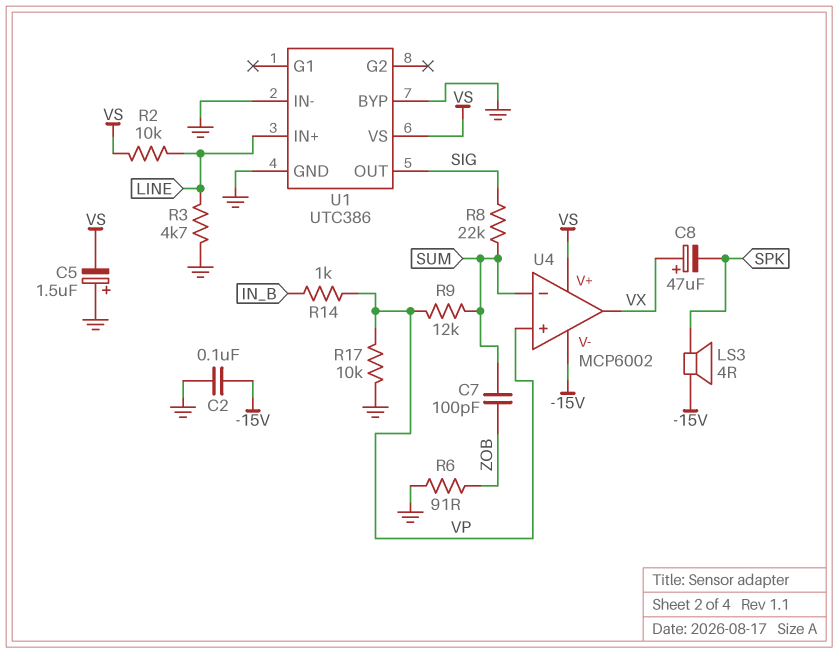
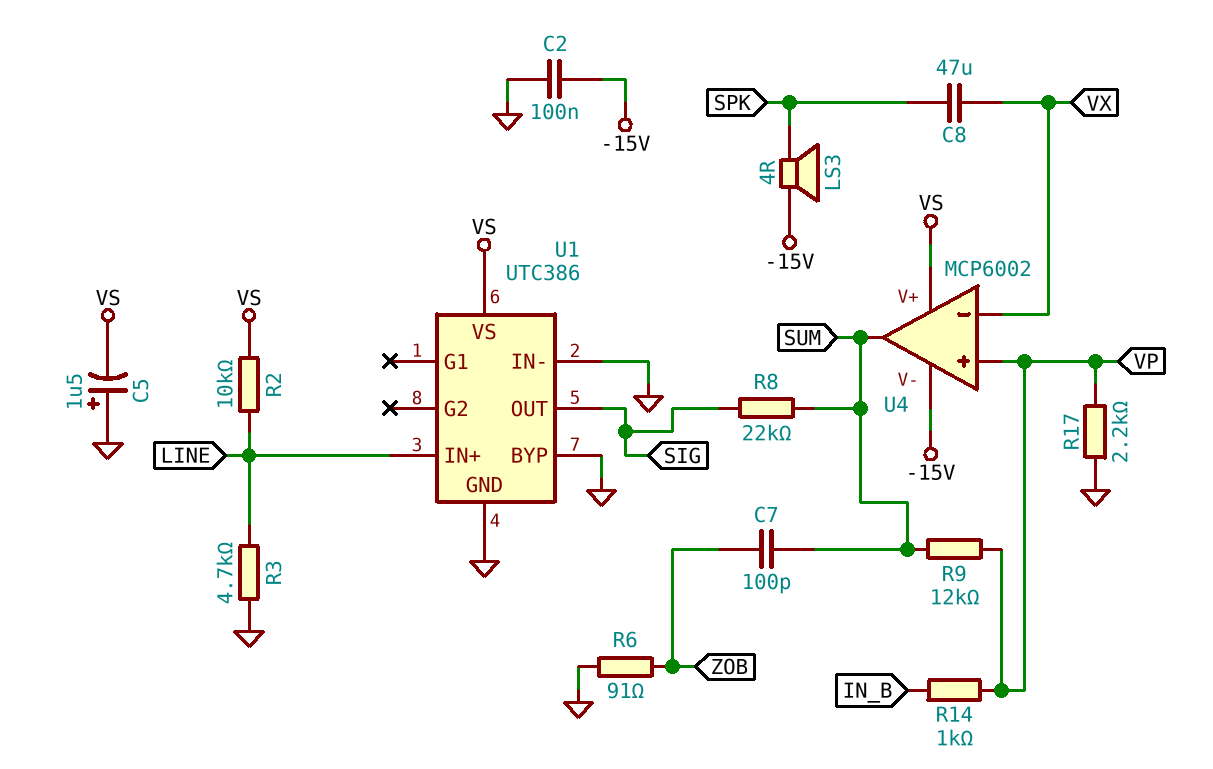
C8: 47uF (plus VX, minus SPK) -> 47uF (SPK, VX)
R17: 10k (GND, VP) -> 2.2k (GND, VP)
U4 pin in-: SUM -> VX
U4 pin out: VX -> SUM

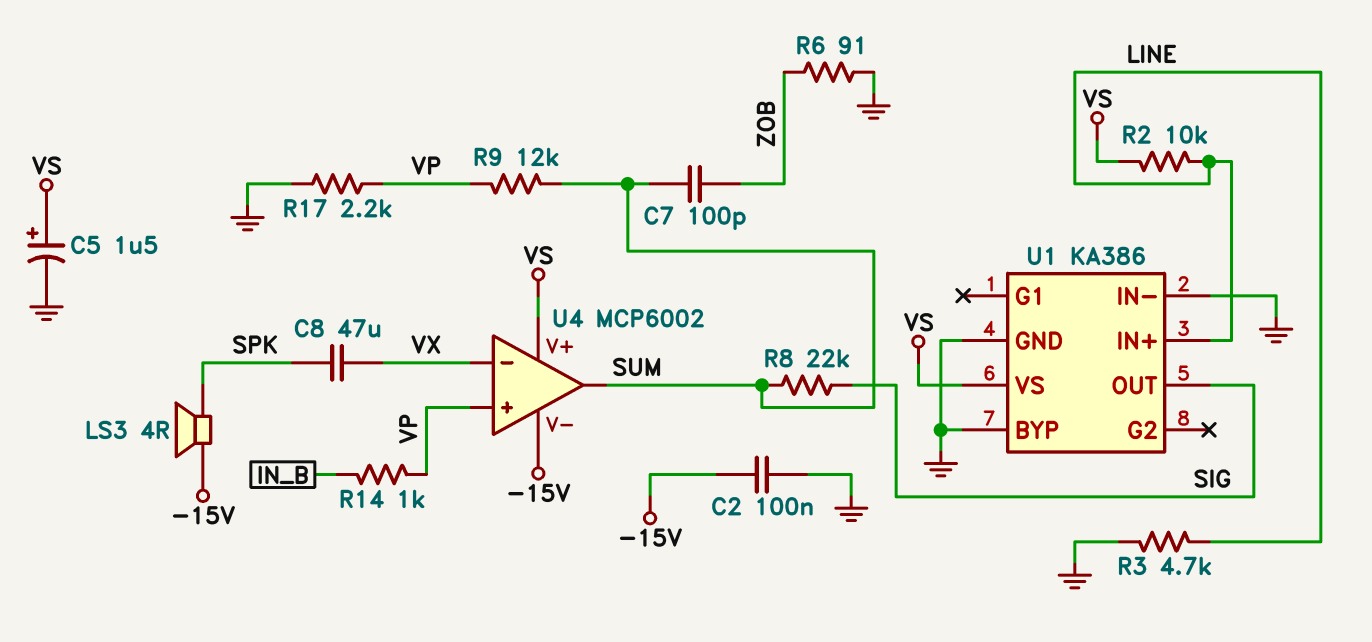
C5: 1.5uF (plus GND, minus VS) -> 1.5uF (plus VS, minus GND)
U1: UTC386 -> KA386

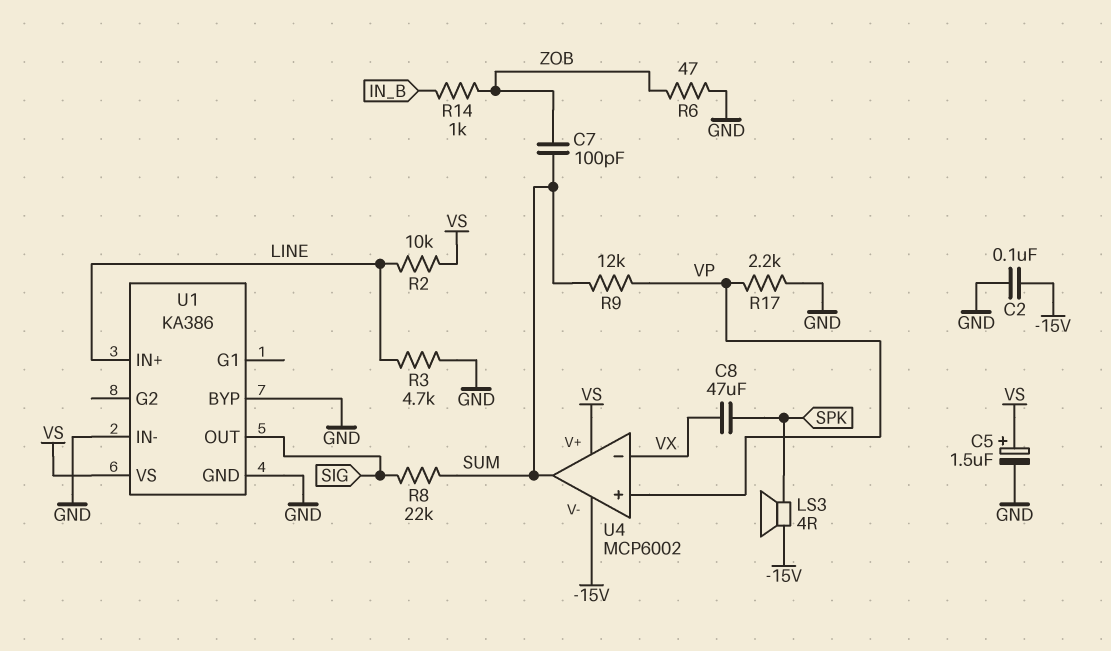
R6: 91 (GND, ZOB) -> 47 (GND, ZOB)
R14: 1k (IN_B, VP) -> 1k (IN_B, ZOB)

